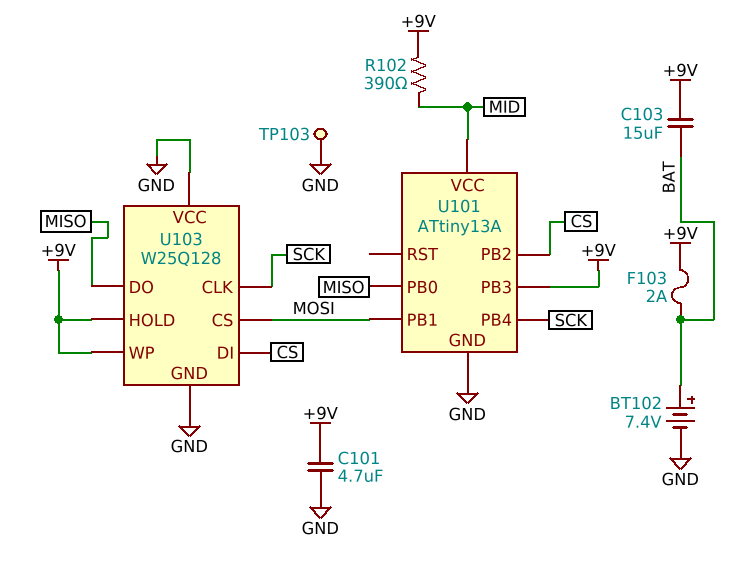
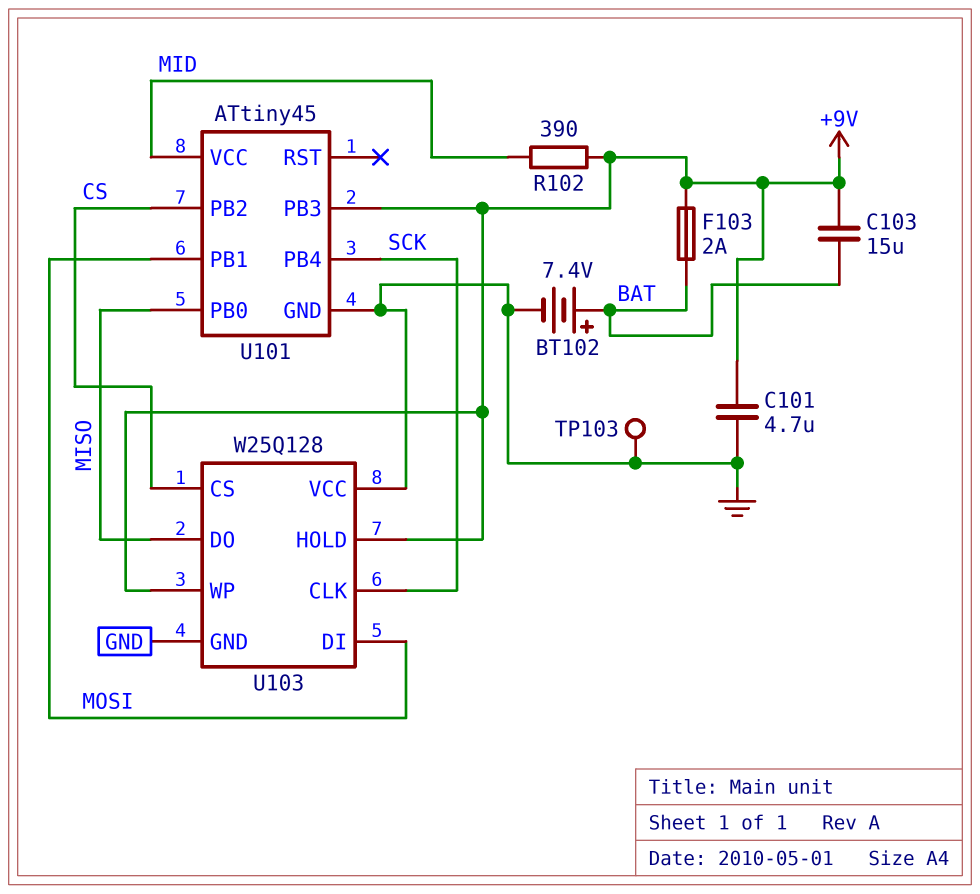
U101: ATtiny13A -> ATtiny45
U103 pin CS: MOSI -> CS
U103 pin DI: CS -> MOSI

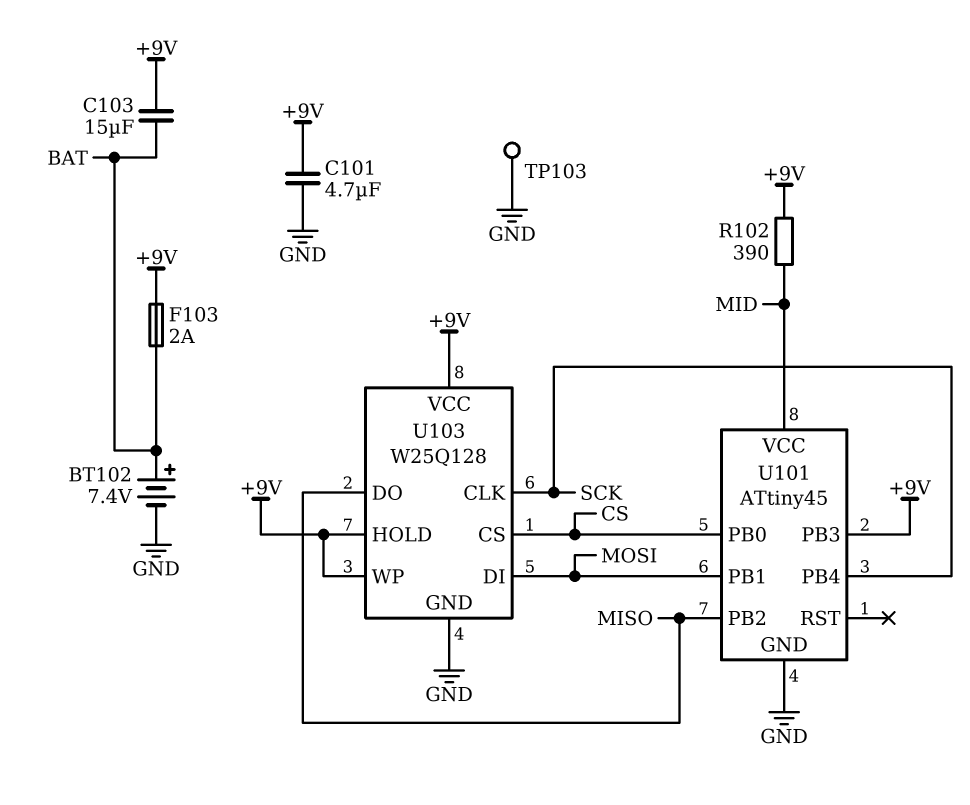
U101 pin PB0: MISO -> CS
U101 pin PB2: CS -> MISO
U103 pin VCC: GND -> +9V

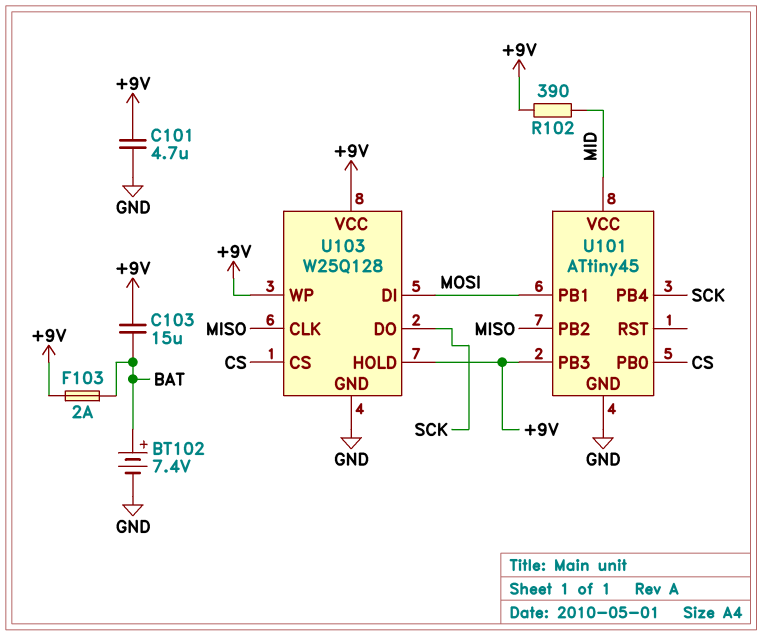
TP103: test point (GND) -> none
U103 pin CLK: SCK -> MISO
U103 pin DO: MISO -> SCK

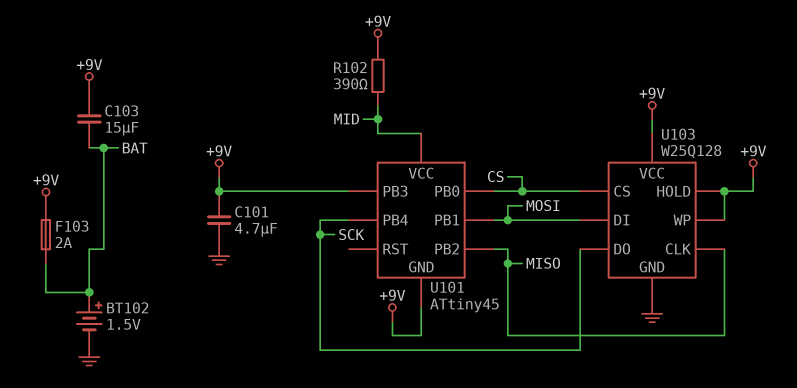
BT102: 7.4V (plus BAT, minus GND) -> 1.5V (plus BAT, minus GND)
U101 pin GND: GND -> +9V

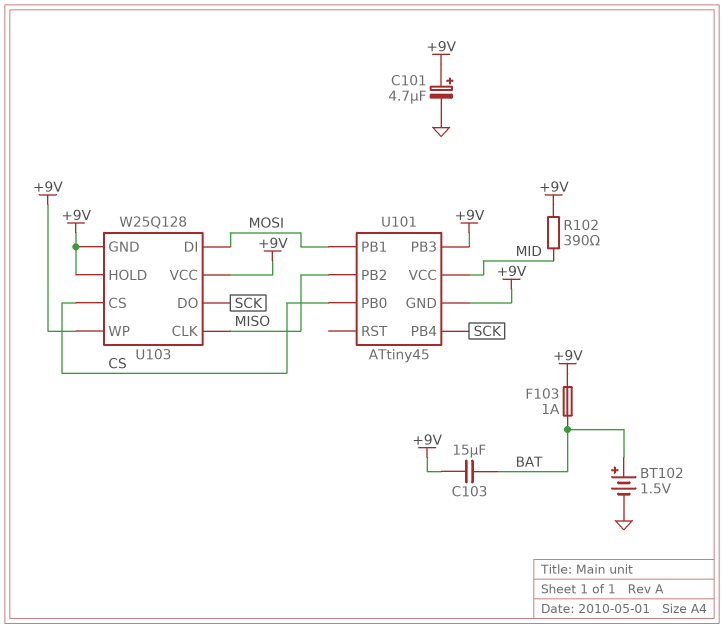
C101: 4.7uF (+9V, GND) -> 4.7uF (plus +9V, minus GND)
F103: 2A (+9V, BAT) -> 1A (+9V, BAT)
U103 pin GND: GND -> +9V

